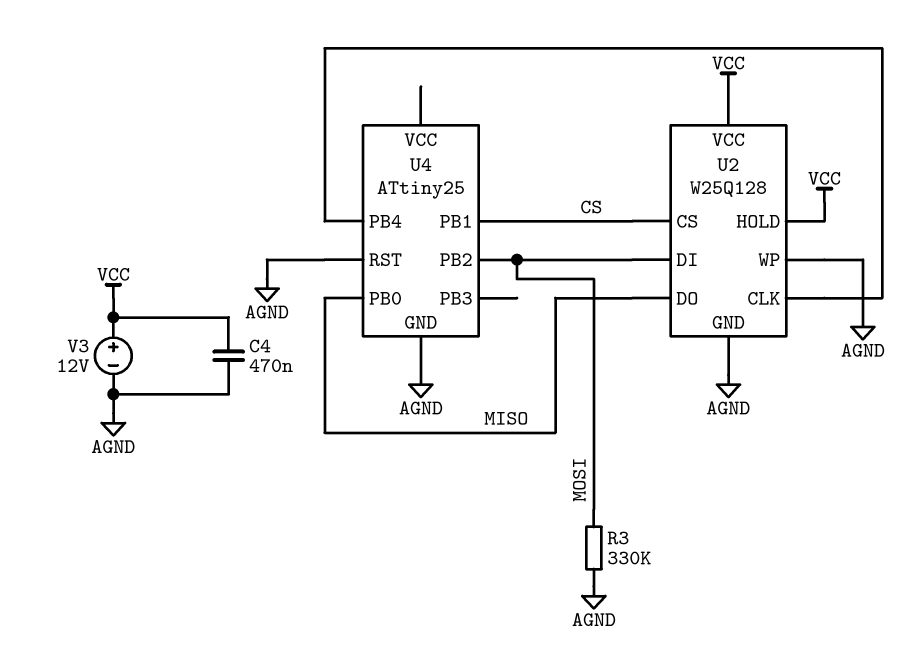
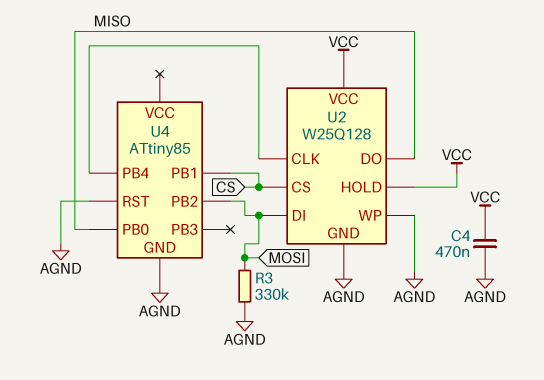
U4: ATtiny25 -> ATtiny85
V3: 12V (plus VCC, minus AGND) -> none

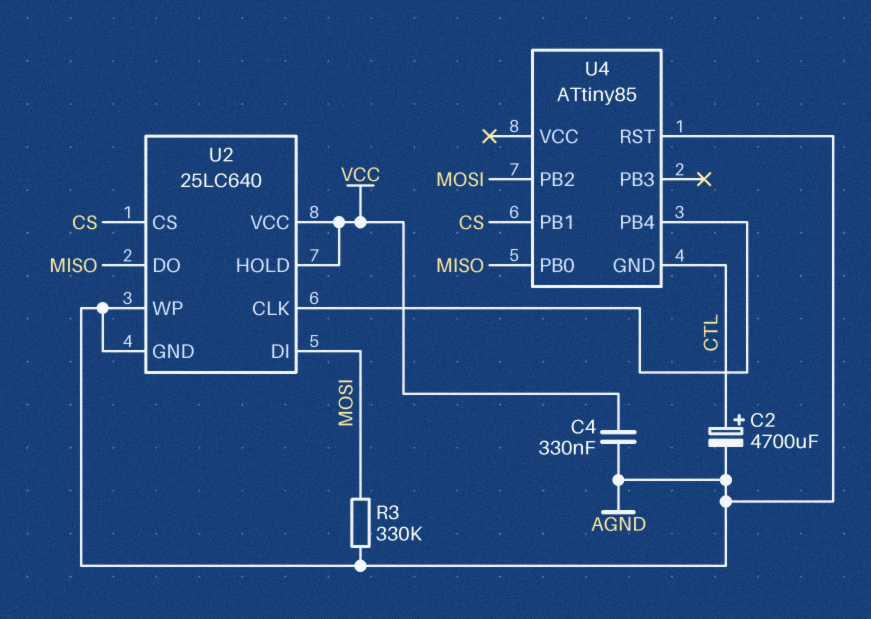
C2: none -> 4700uF (plus CTL, minus AGND)
C4: 470nF (AGND, VCC) -> 330nF (AGND, VCC)
U2: W25Q128 -> 25LC640
U4 pin GND: AGND -> CTL

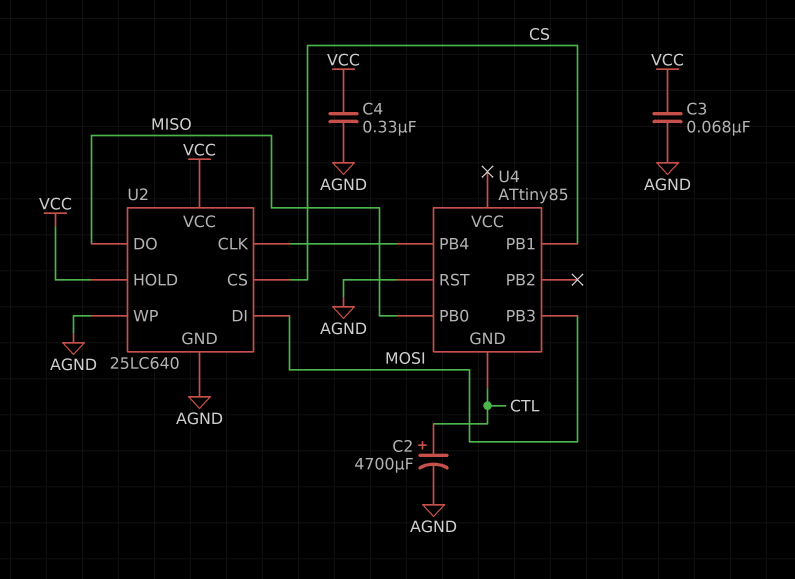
C3: none -> 68nF (AGND, VCC)
R3: 330k (AGND, MOSI) -> none
U4 pin PB2: MOSI -> none
U4 pin PB3: none -> MOSI

